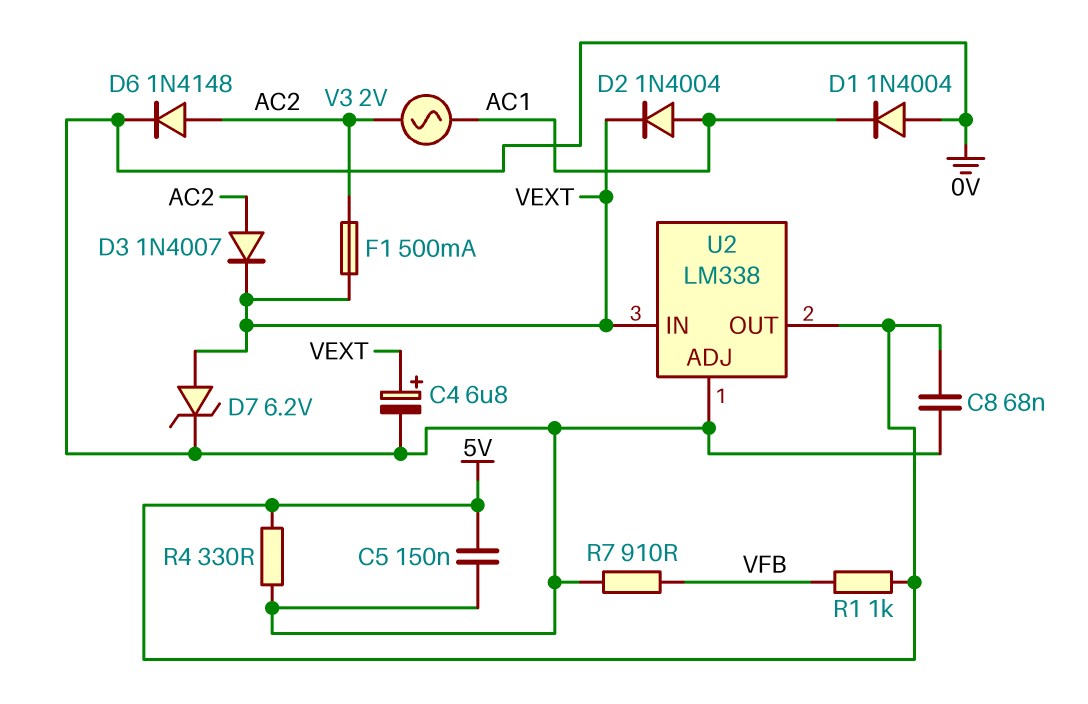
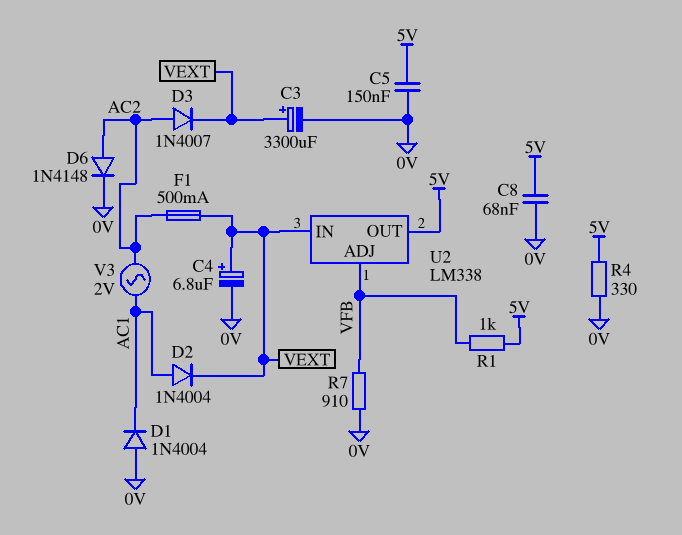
C3: none -> 3300uF (plus VEXT, minus 0V)
D7: zener 6.2V (A VEXT, K 0V) -> none
U2 pin ADJ: 0V -> VFB

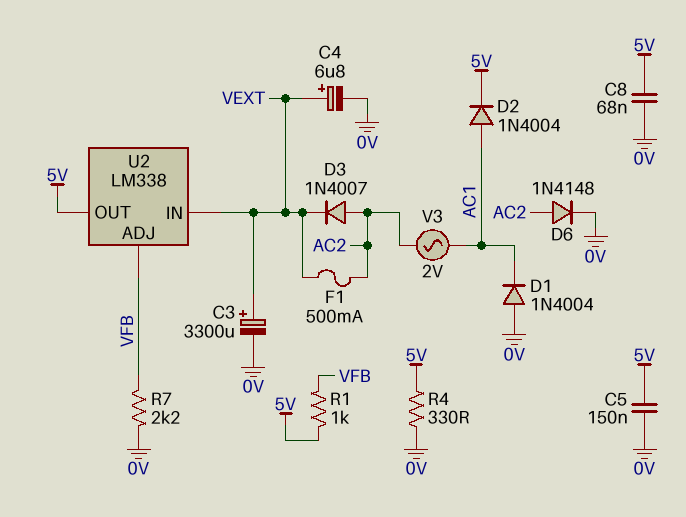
D2: diode 1N4004 (A AC1, K VEXT) -> diode 1N4004 (A AC1, K 5V)
R7: 910 (0V, VFB) -> 2.2k (0V, VFB)

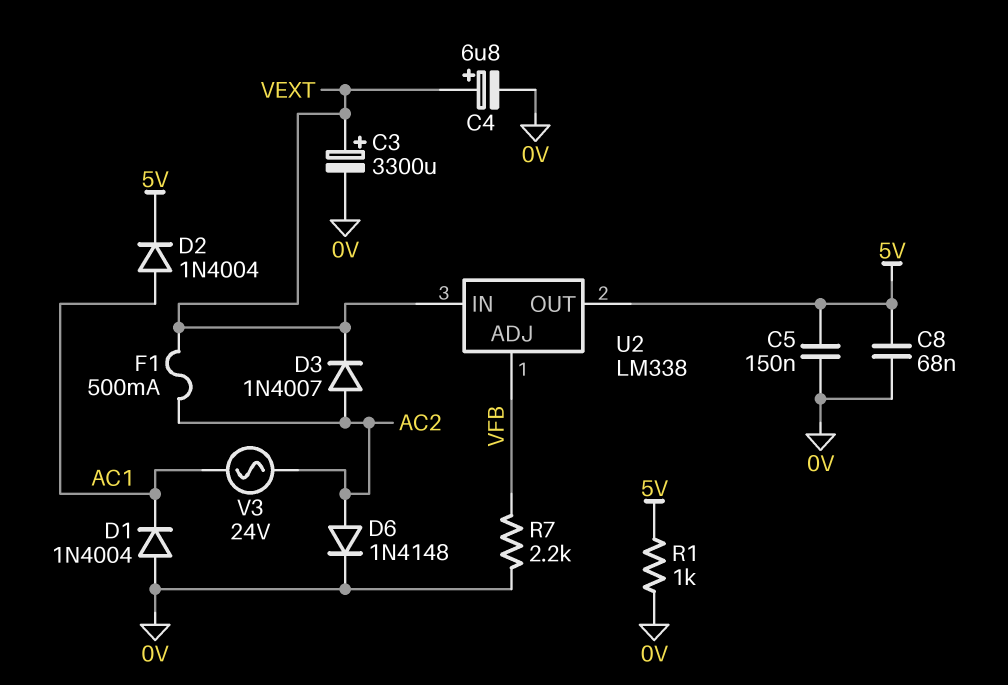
R1: 1k (5V, VFB) -> 1k (0V, 5V)
R4: 330 (0V, 5V) -> none
V3: AC 2V (AC1, AC2) -> AC 24V (AC1, AC2)

